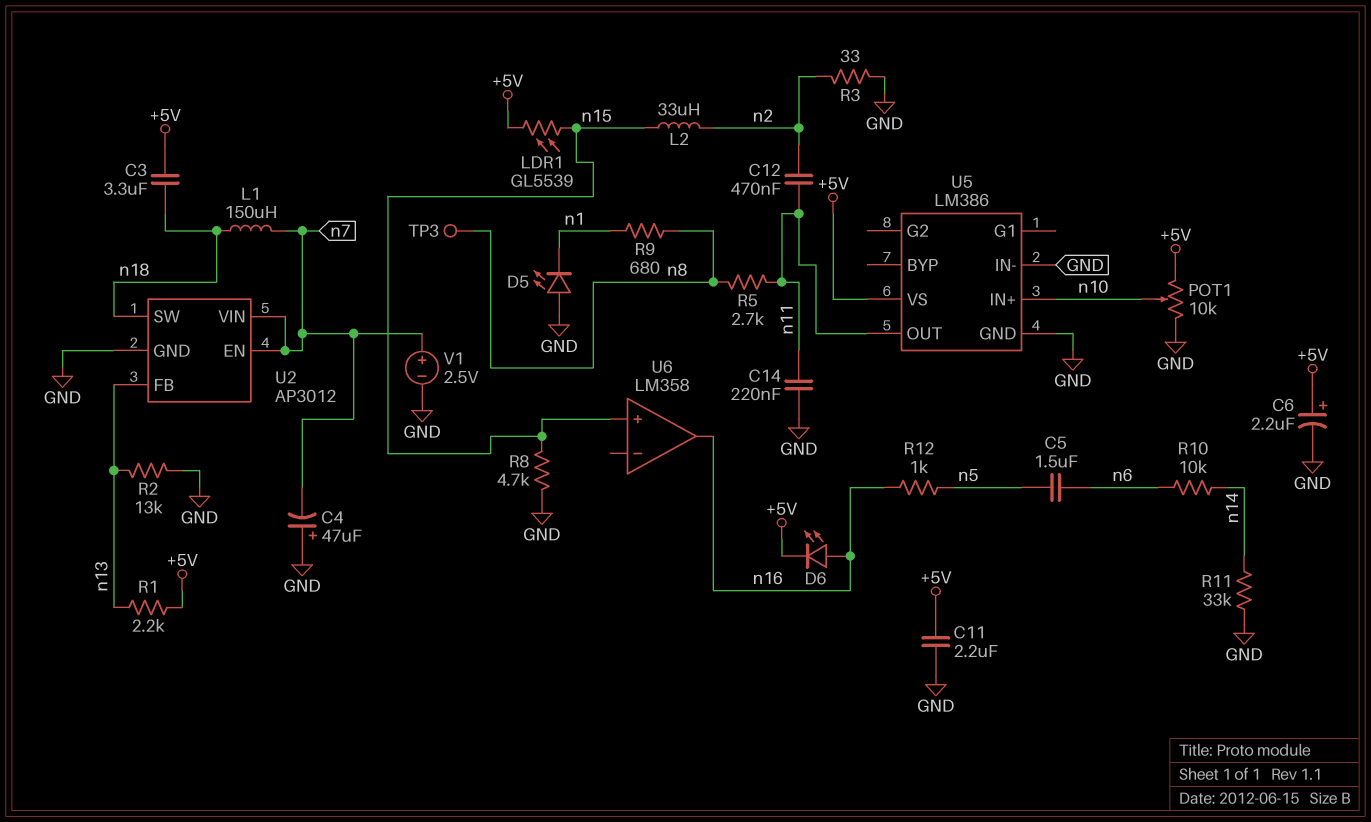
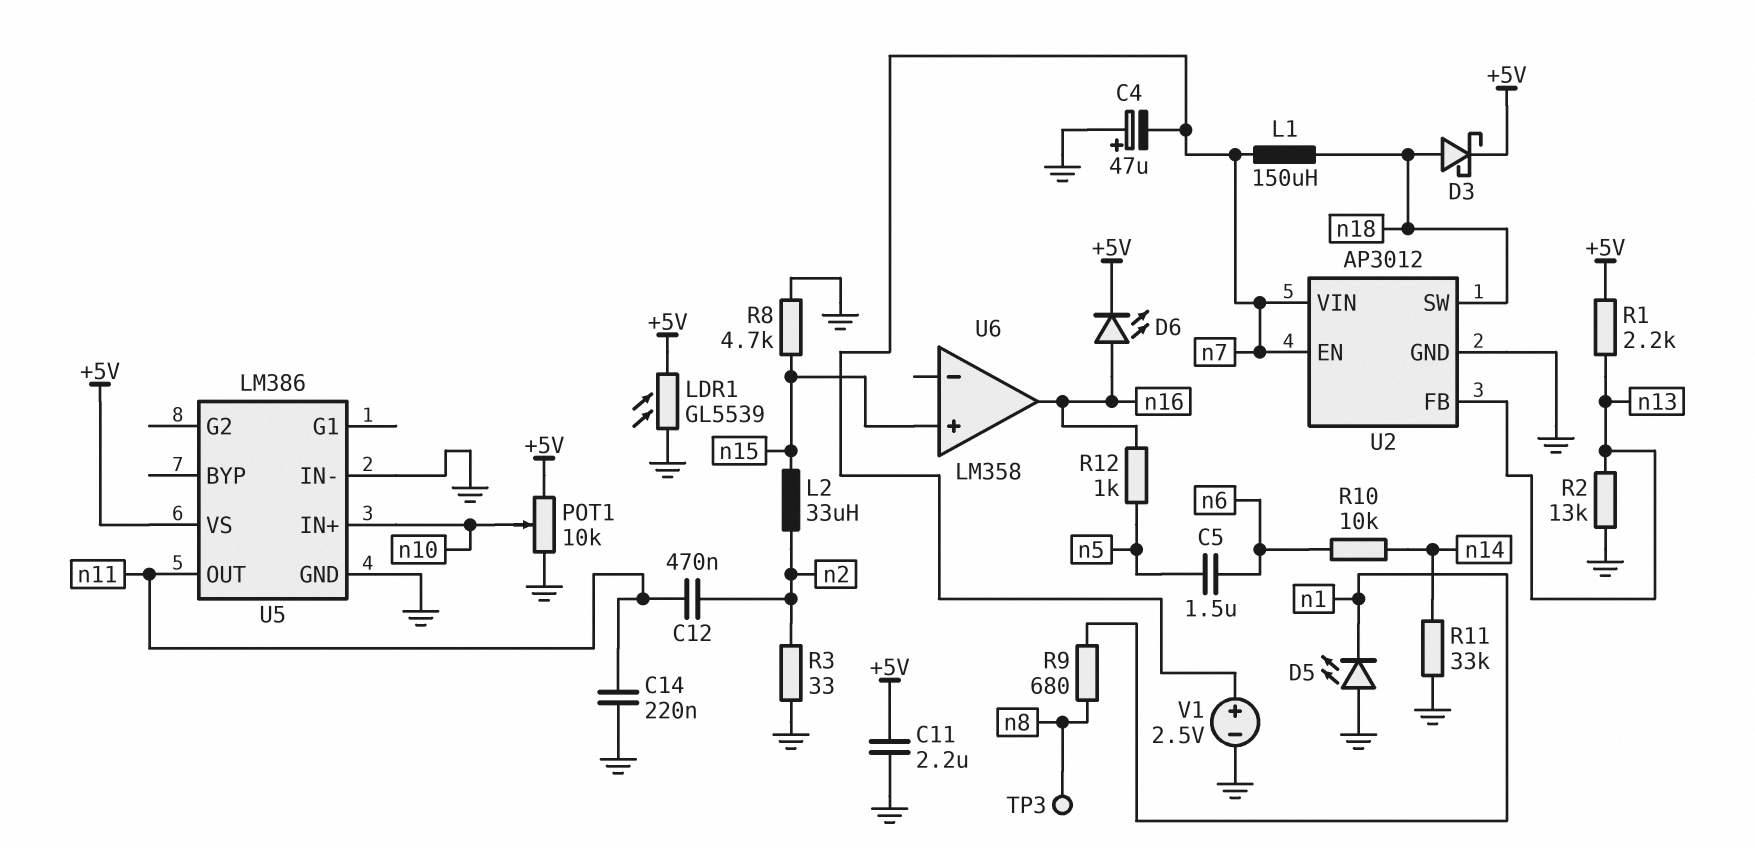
C3: 3.3uF (+5V, n18) -> none
C6: 2.2uF (plus +5V, minus GND) -> none
D3: none -> schottky (A n18, K +5V)
LDR1: GL5539 (+5V, n15) -> GL5539 (+5V, GND)
R5: 2.7k (n8, n11) -> none

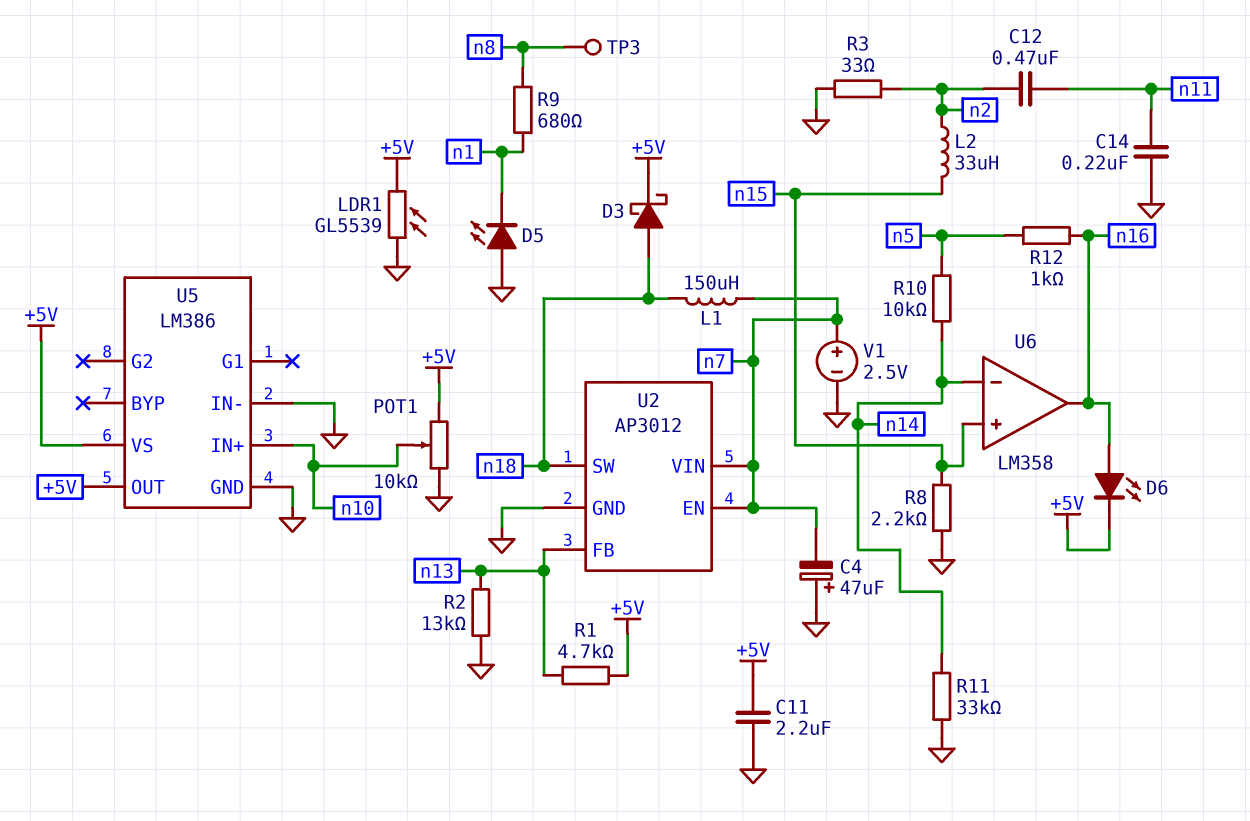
C5: 1.5uF (n5, n6) -> none
R1: 2.2k (+5V, n13) -> 4.7k (+5V, n13)
R8: 4.7k (GND, n15) -> 2.2k (GND, n15)
R10: 10k (n6, n14) -> 10k (n5, n14)
U5 pin OUT: n11 -> +5V
U6 pin in-: none -> n14

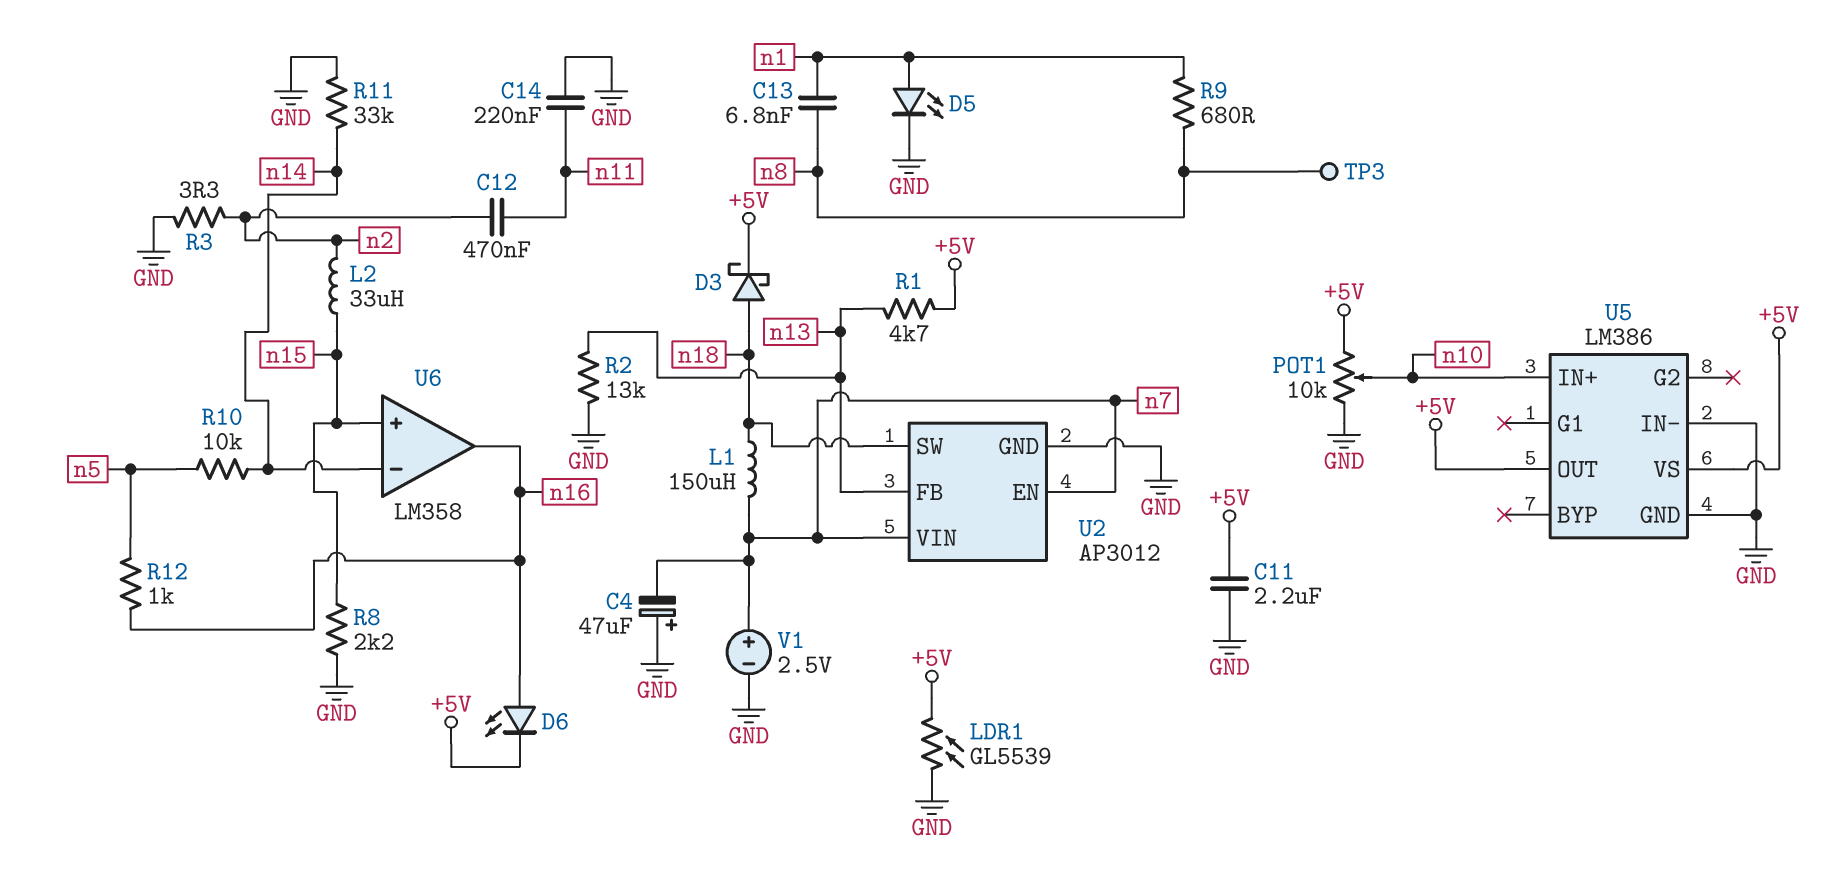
C13: none -> 6.8nF (n1, n8)
D5: LED (A GND, K n1) -> LED (A n1, K GND)
R3: 33 (GND, n2) -> 3.3 (GND, n2)

